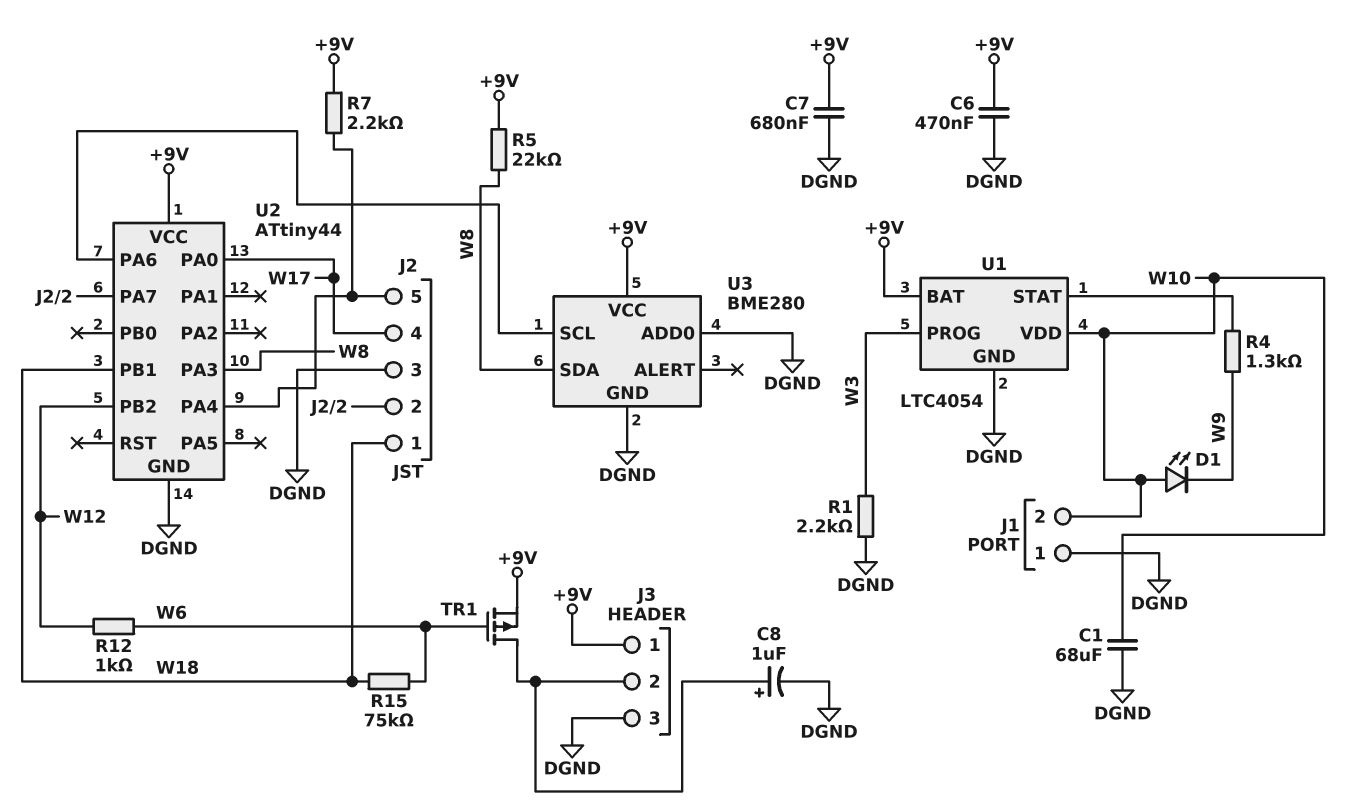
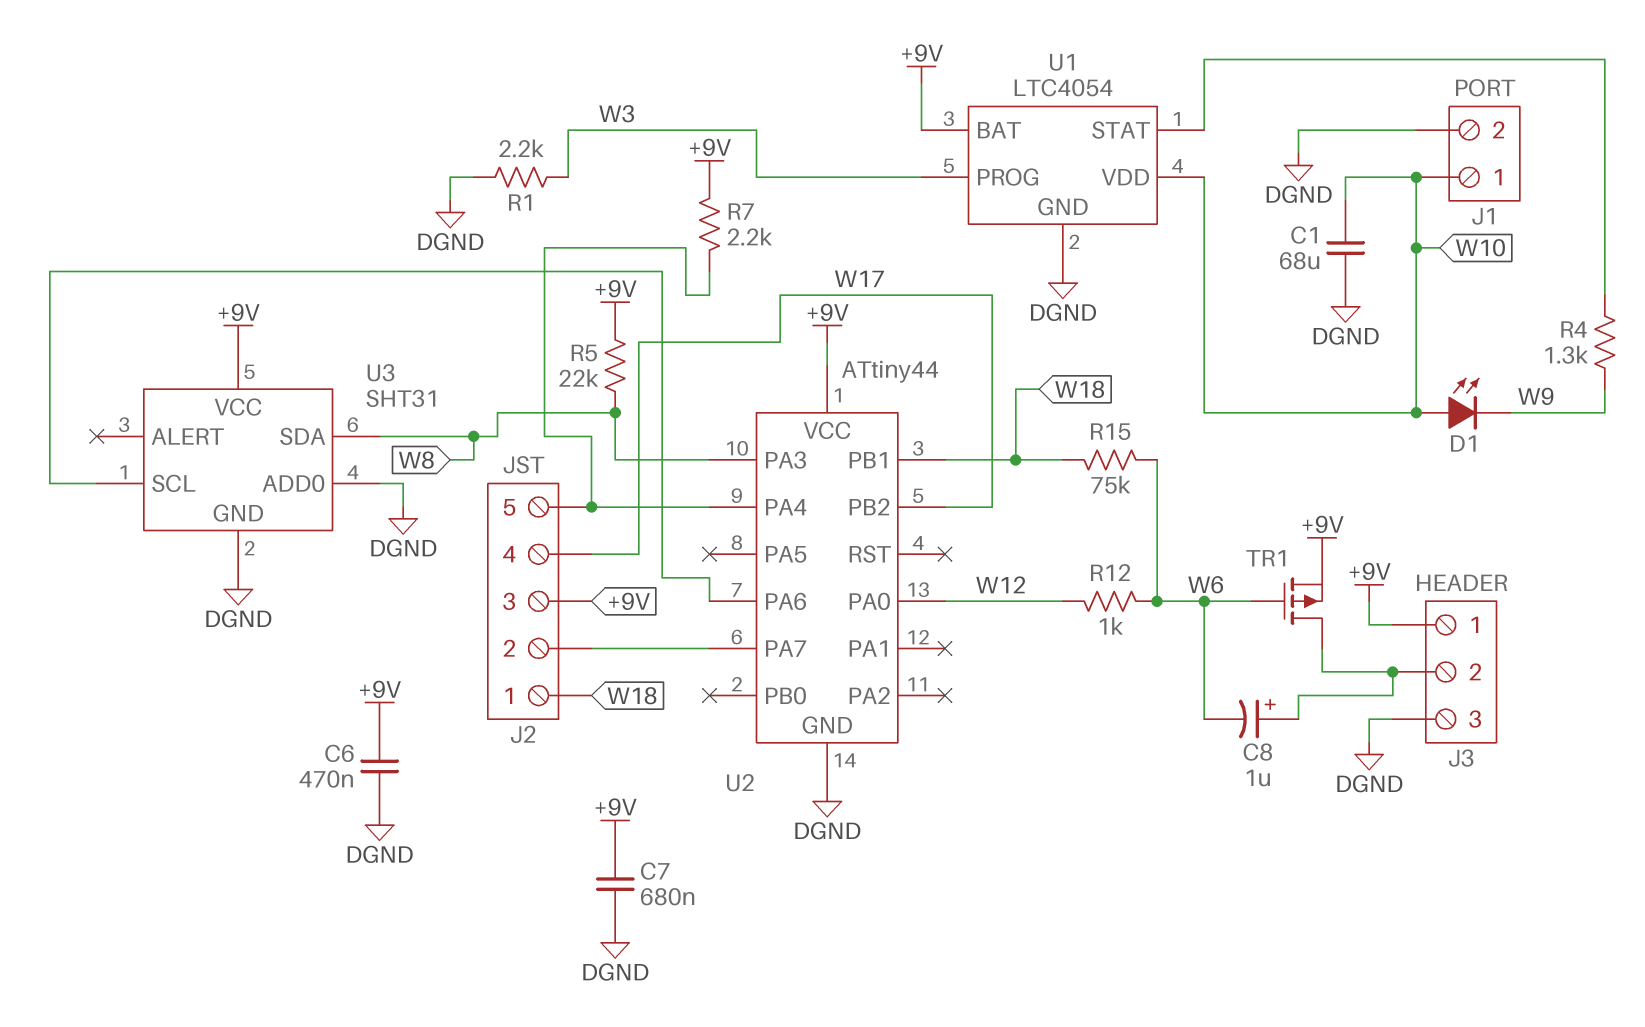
C8: 1uF (plus J3/2, minus DGND) -> 1uF (plus J3/2, minus W6)
J1 pin 1: DGND -> W10
J1 pin 2: W10 -> DGND
J2 pin 3: DGND -> +9V
U2 pin PA0: W17 -> W12
U2 pin PB2: W12 -> W17
U3: BME280 -> SHT31

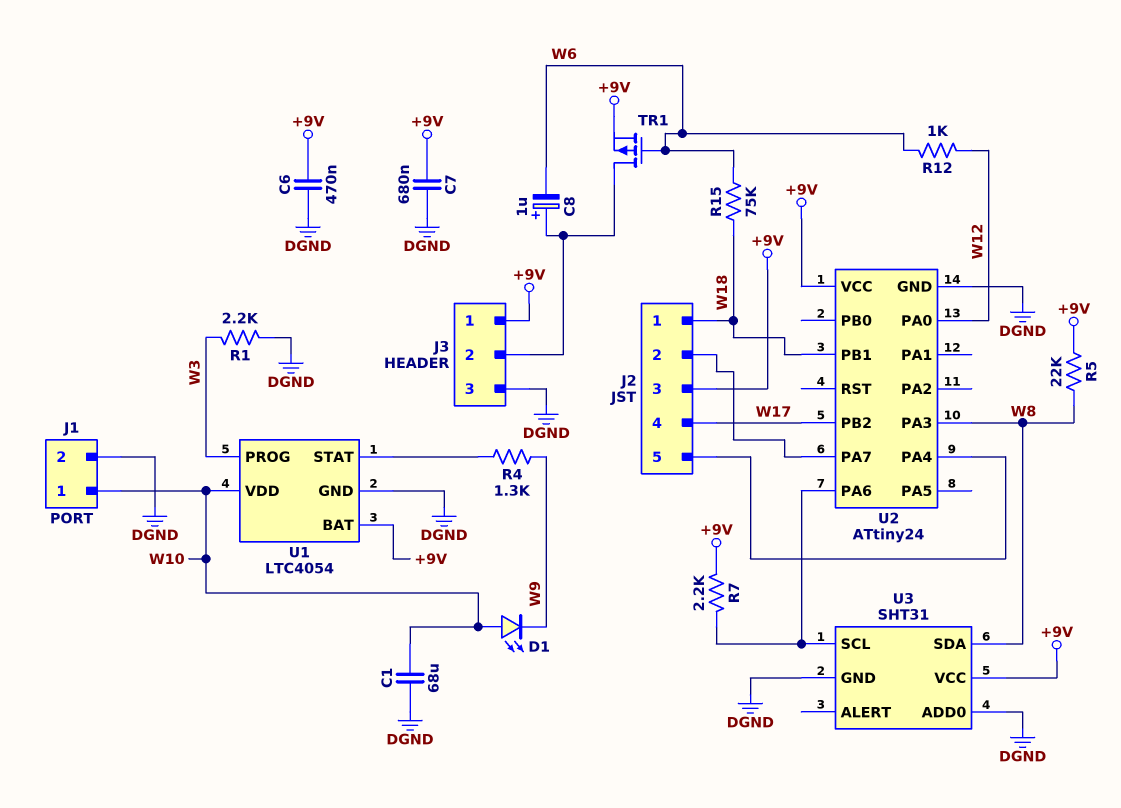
R7: 2.2k (+9V, J2/5) -> 2.2k (+9V, U2/PA6)
U2: ATtiny44 -> ATtiny24

